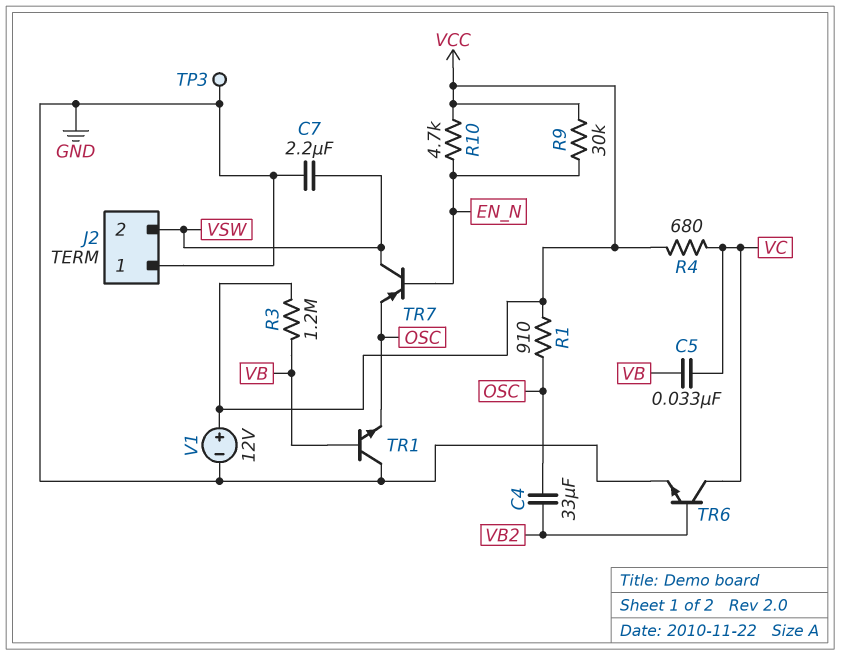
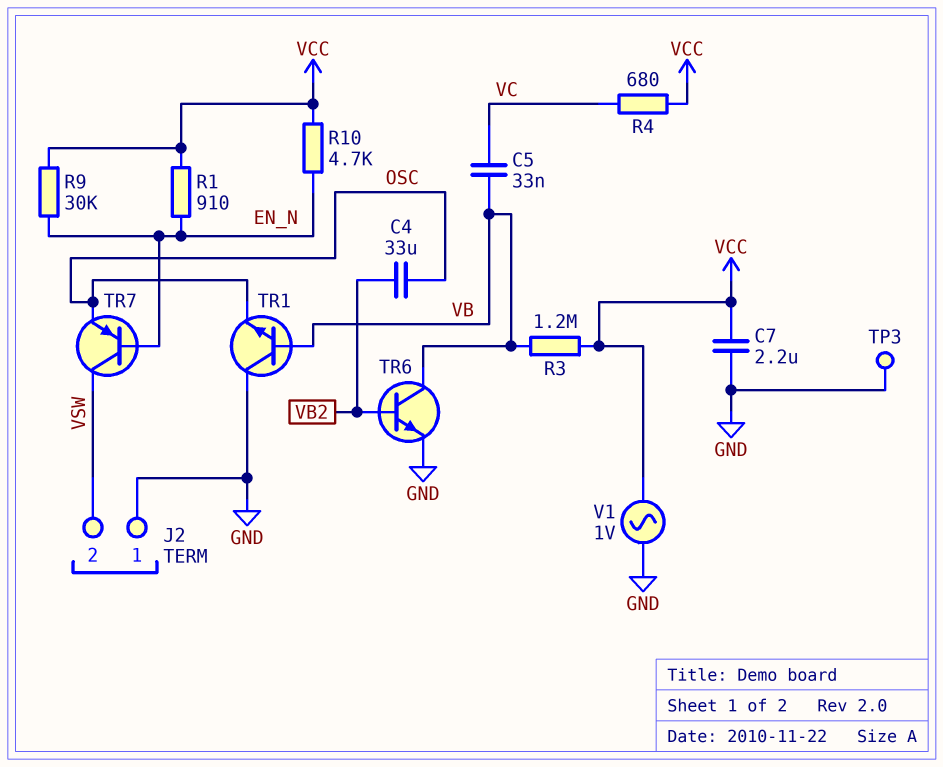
C7: 2.2uF (GND, VSW) -> 2.2uF (GND, VCC)
R1: 910 (OSC, VCC) -> 910 (EN_N, VCC)
TR6: NPN (B VB2, C VC, E GND) -> NPN (B VB2, C VB, E GND)
V1: 12V (plus VCC, minus GND) -> AC 1V (GND, VCC)

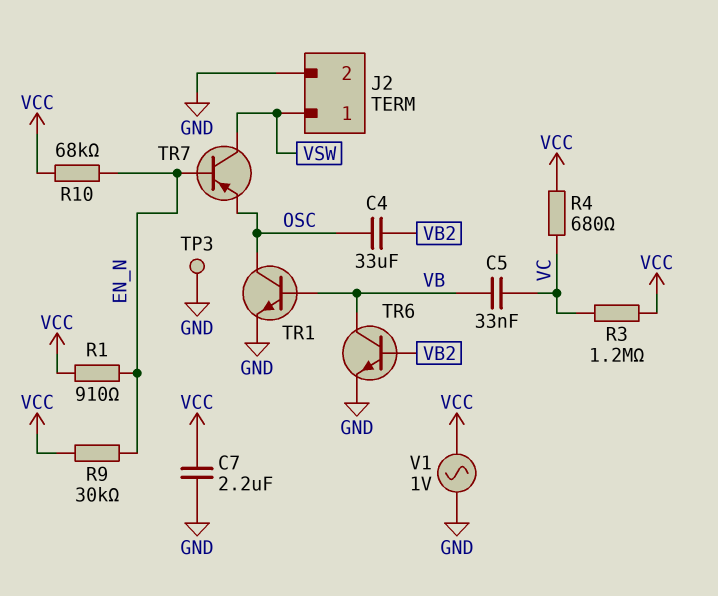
J2 pin 1: GND -> VSW
J2 pin 2: VSW -> GND
R3: 1.2M (VB, VCC) -> 1.2M (VC, VCC)
R10: 4.7k (EN_N, VCC) -> 68k (EN_N, VCC)
TR1: NPN (B VB, C GND, E OSC) -> NPN (B VB, C OSC, E GND)

